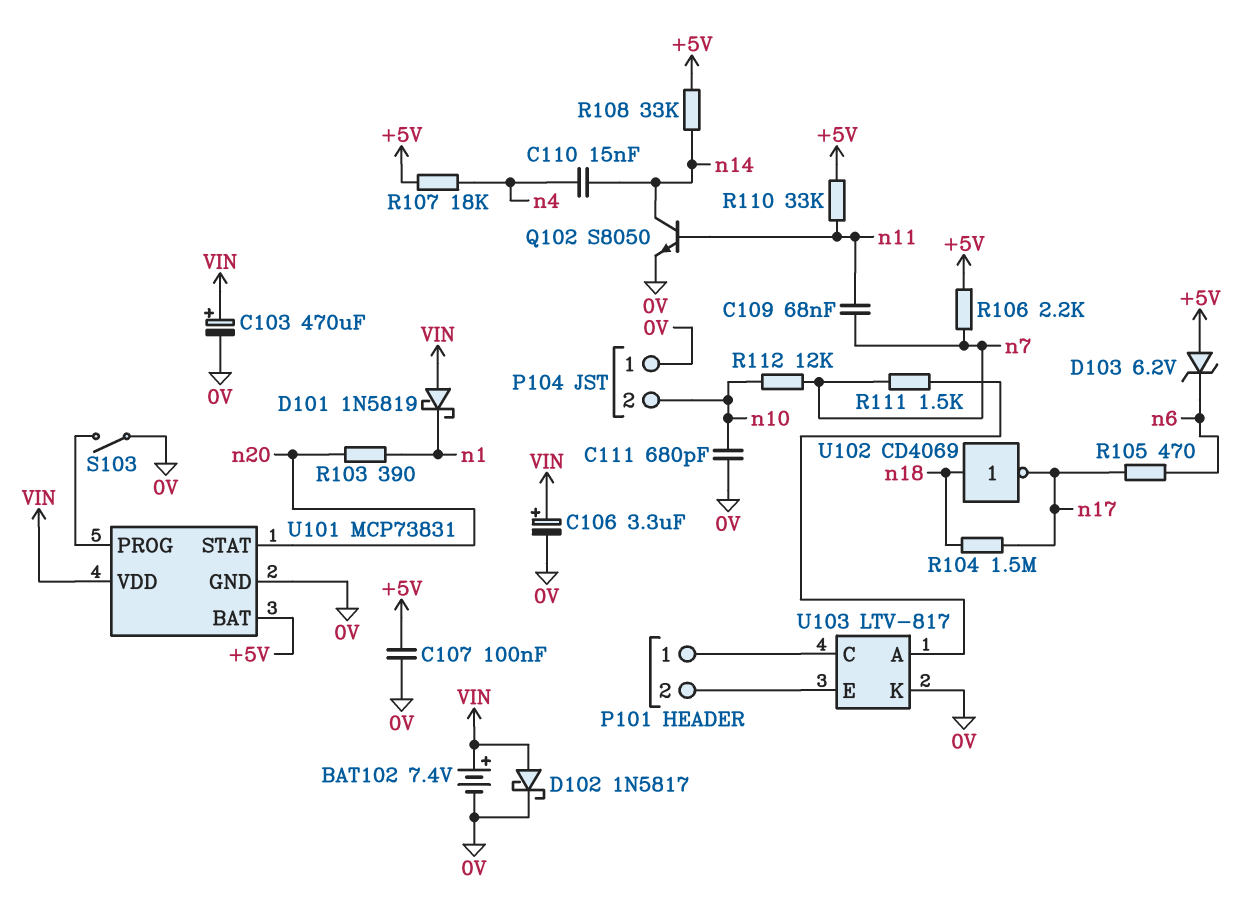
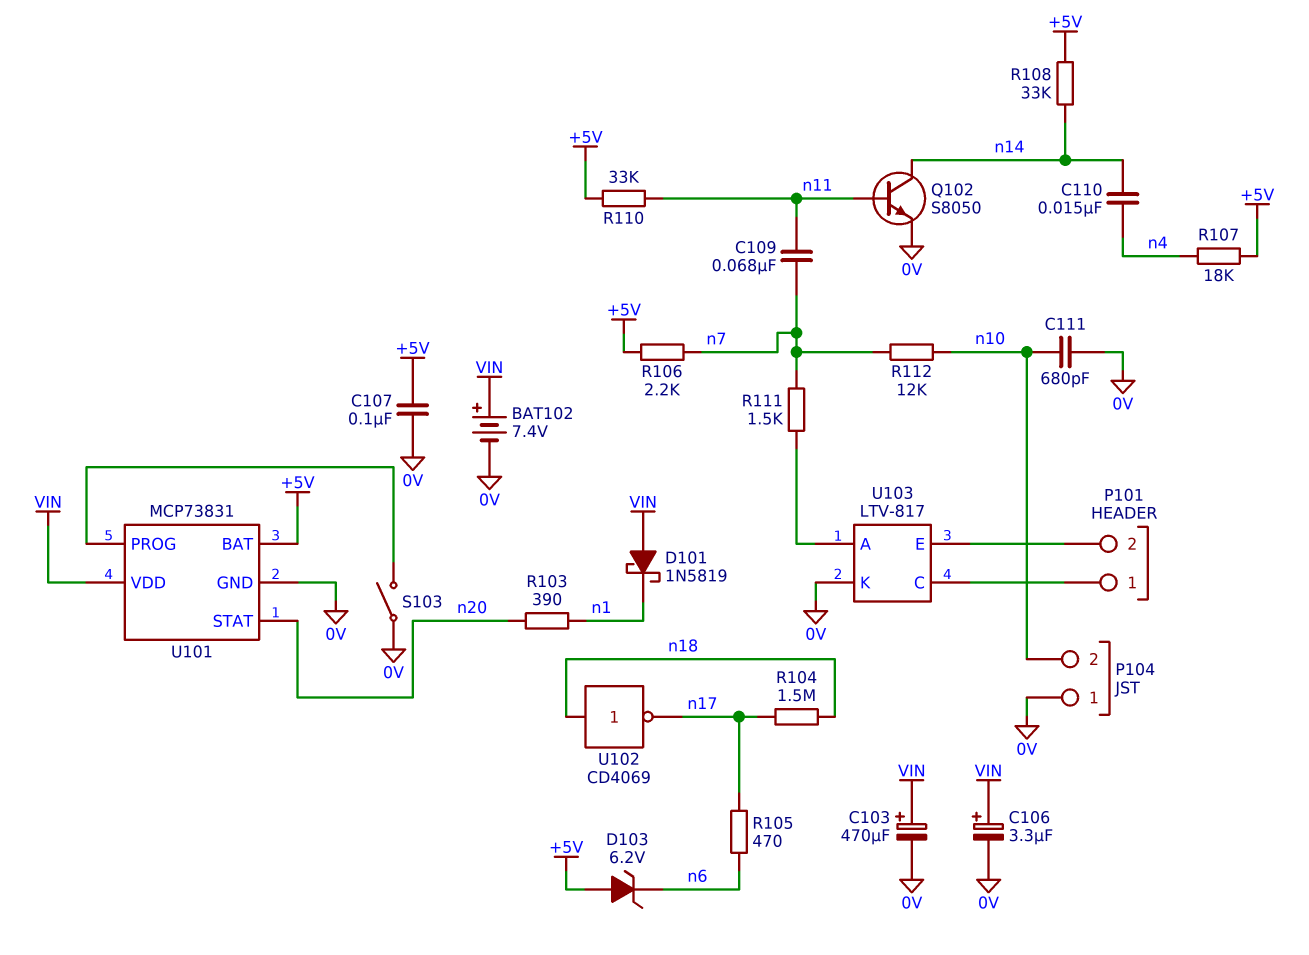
D102: schottky 1N5817 (A VIN, K 0V) -> none

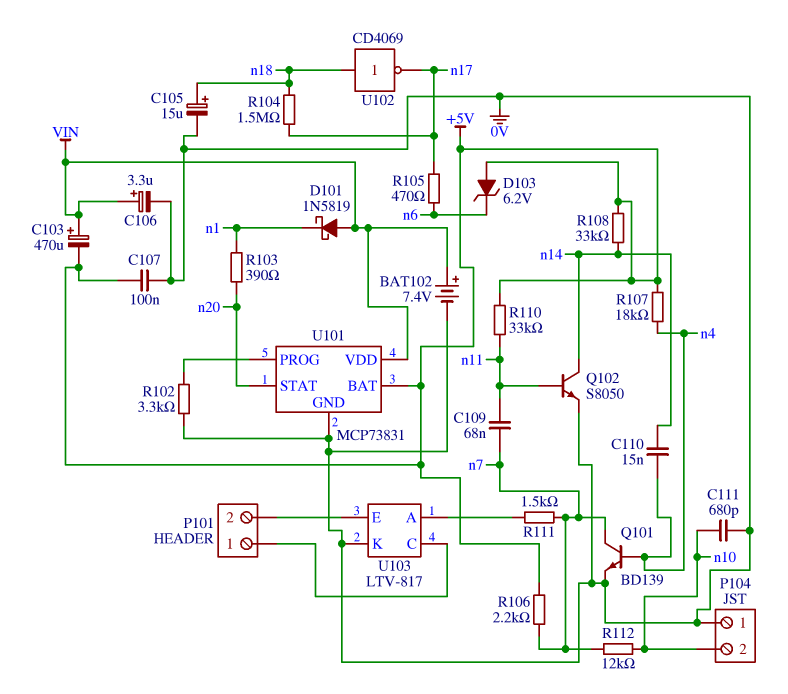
C103: 470uF (plus VIN, minus 0V) -> 470uF (plus VIN, minus +5V)
C105: none -> 15uF (plus n18, minus 0V)
Q101: none -> NPN BD139 (B n4, C n7, E 0V)
R102: none -> 3.3k (0V, U101/PROG)
S103: switch (0V, U101/PROG) -> none

